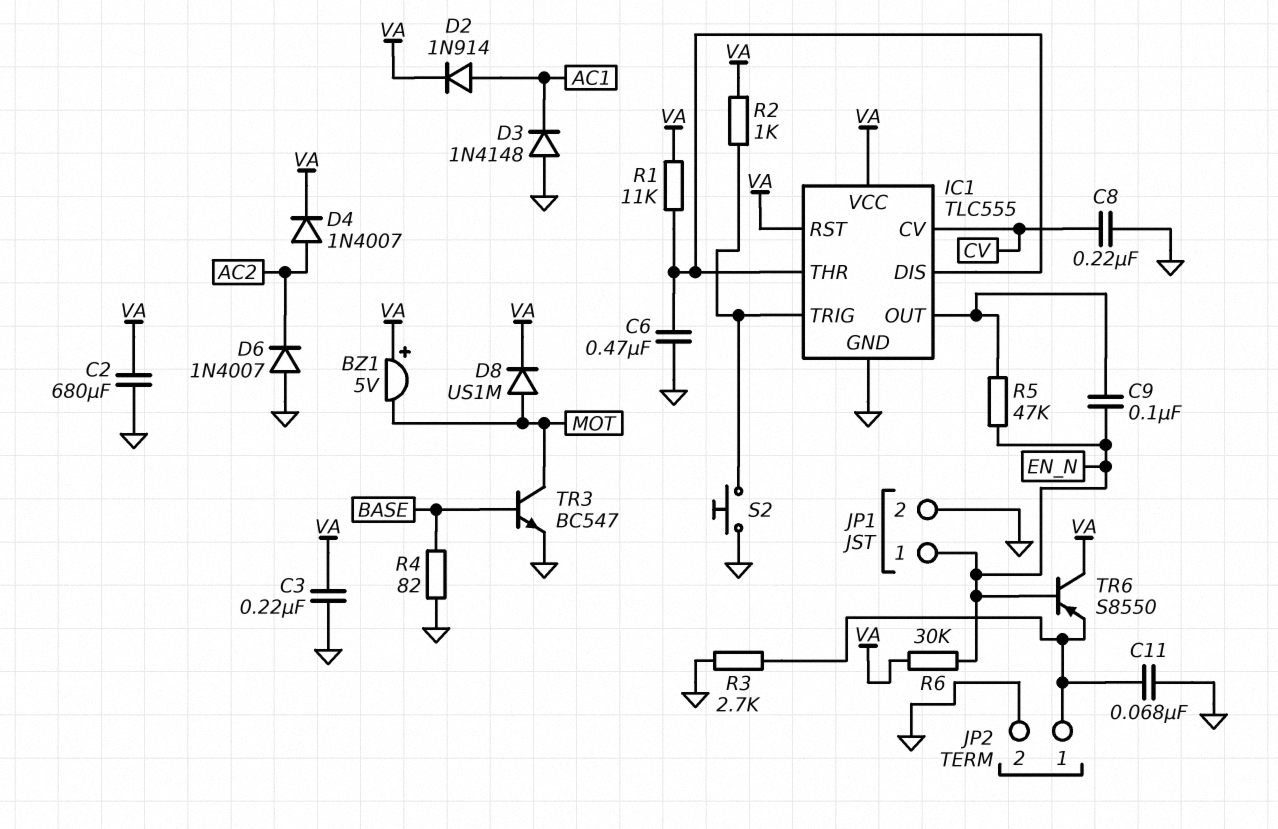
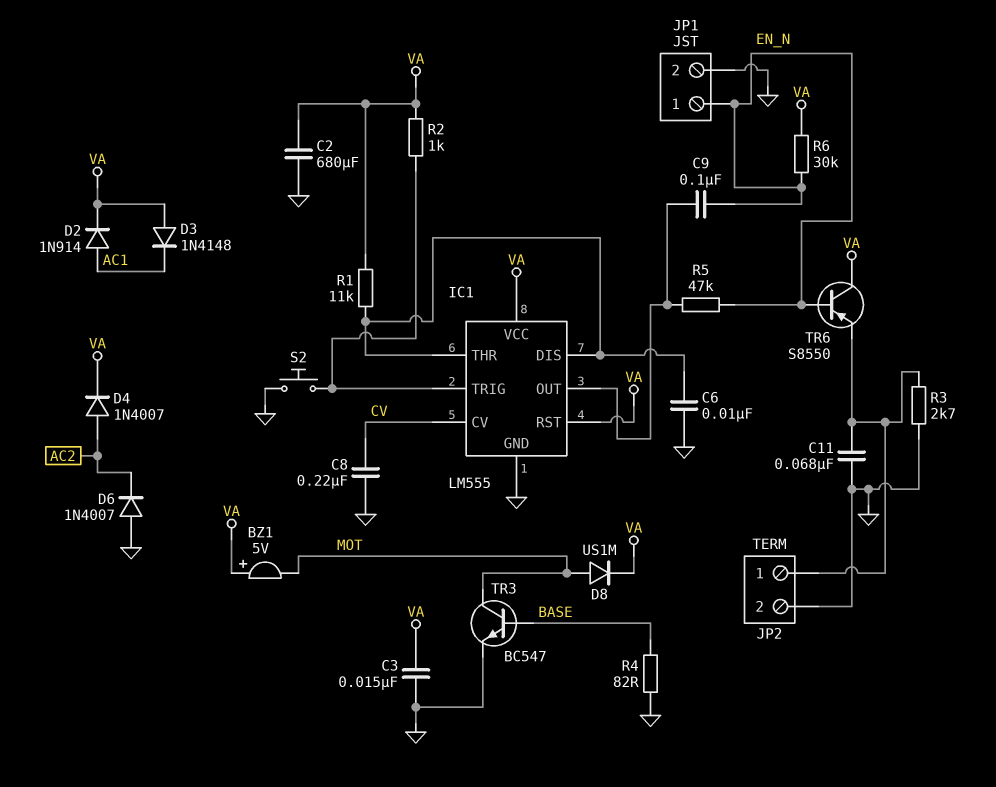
C3: 220nF (GND, VA) -> 15nF (GND, VA)
C6: 470nF (GND, IC1/DIS) -> 10nF (GND, IC1/DIS)
D3: diode 1N4148 (A GND, K AC1) -> diode 1N4148 (A VA, K AC1)
IC1: TLC555 -> LM555

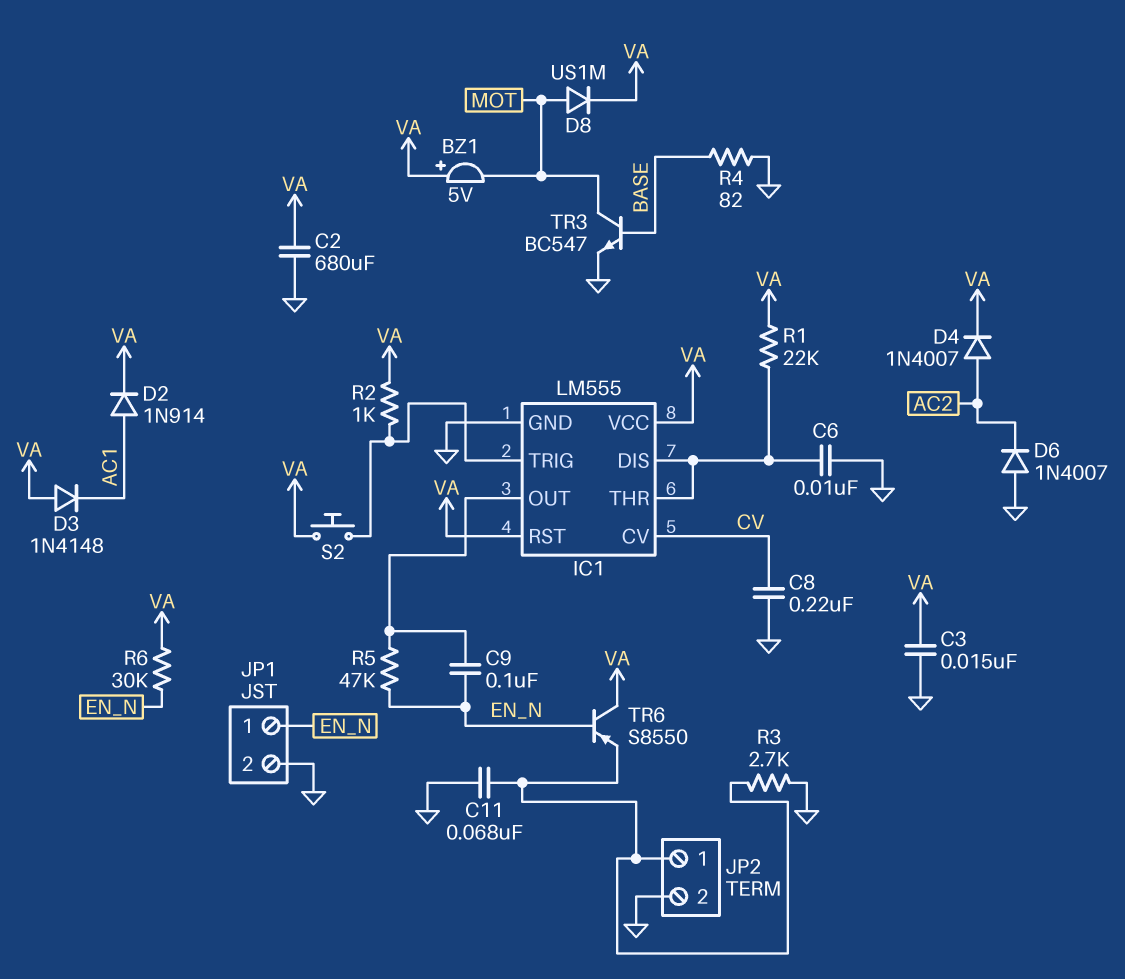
R1: 11k (IC1/DIS, VA) -> 22k (IC1/DIS, VA)
S2: button (GND, IC1/TRIG) -> button (IC1/TRIG, VA)

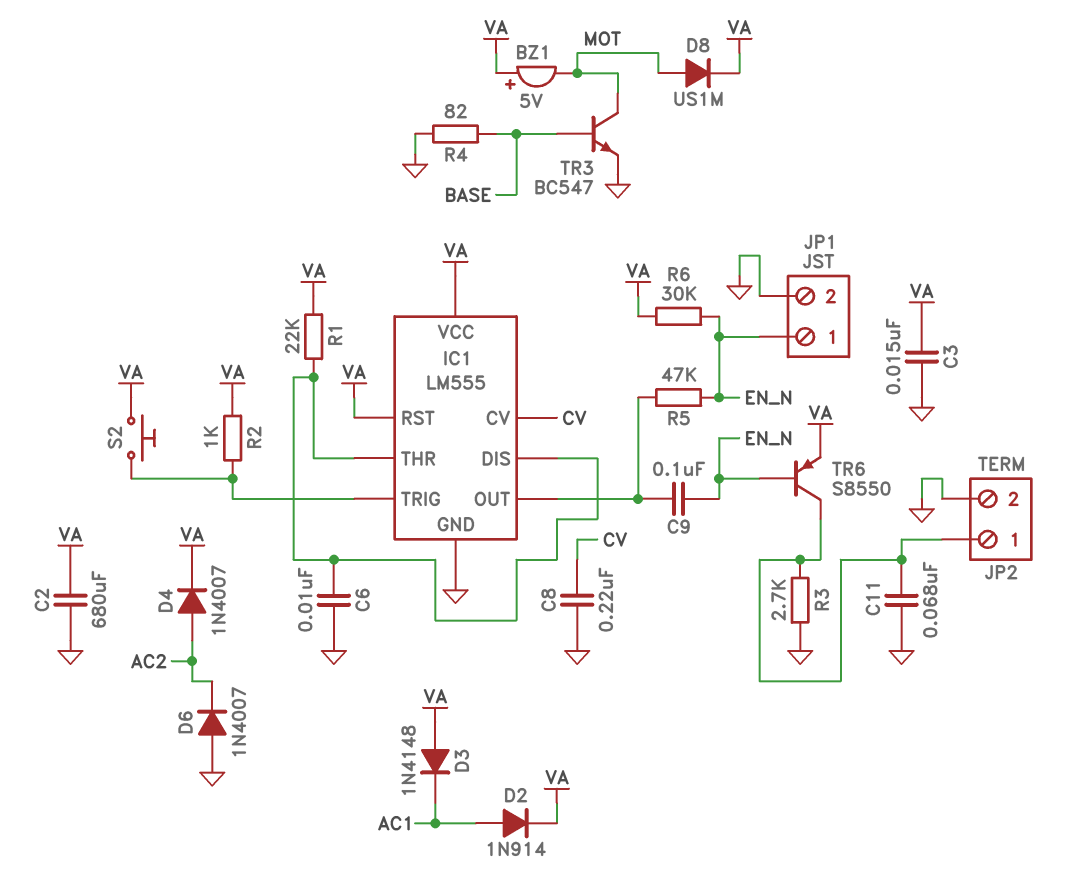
TR6: PNP S8550 (B EN_N, C VA, E JP2/1) -> PNP S8550 (B EN_N, C JP2/1, E VA)

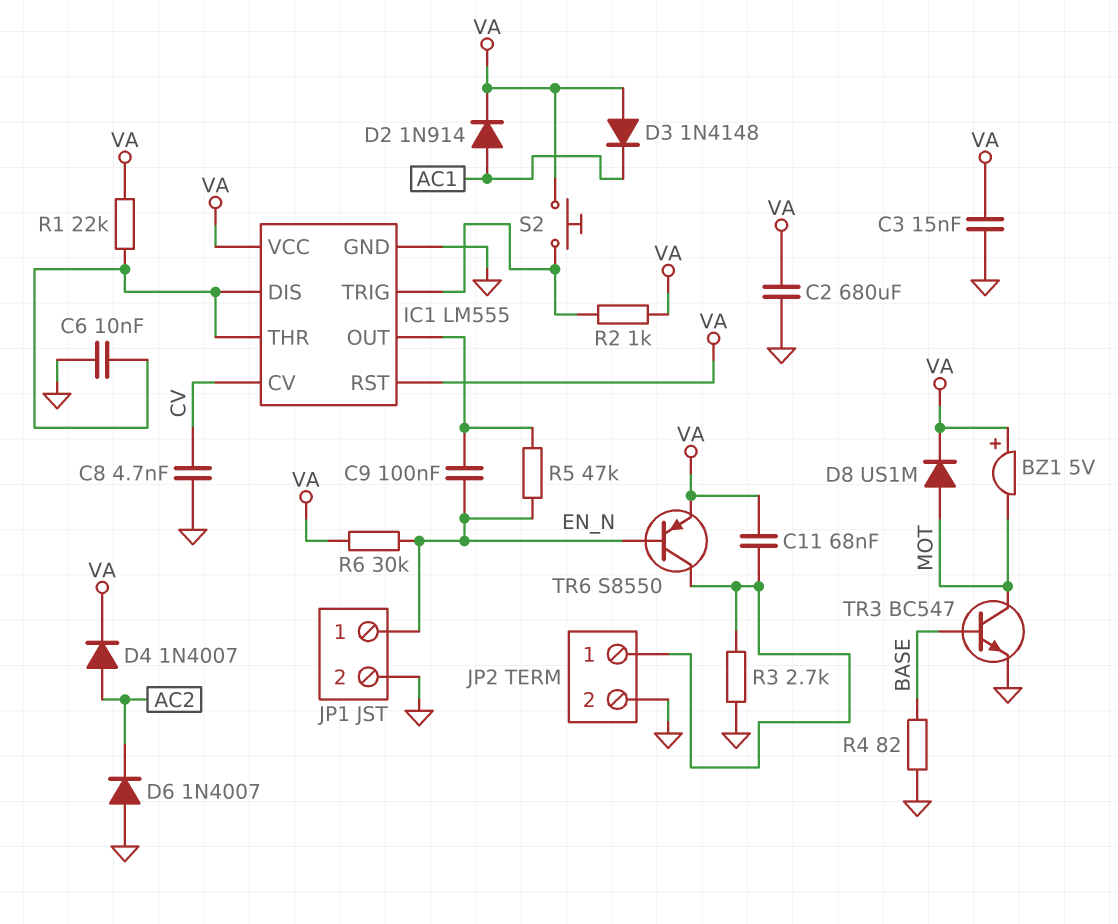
C8: 220nF (CV, GND) -> 4.7nF (CV, GND)
C11: 68nF (GND, JP2/1) -> 68nF (JP2/1, VA)

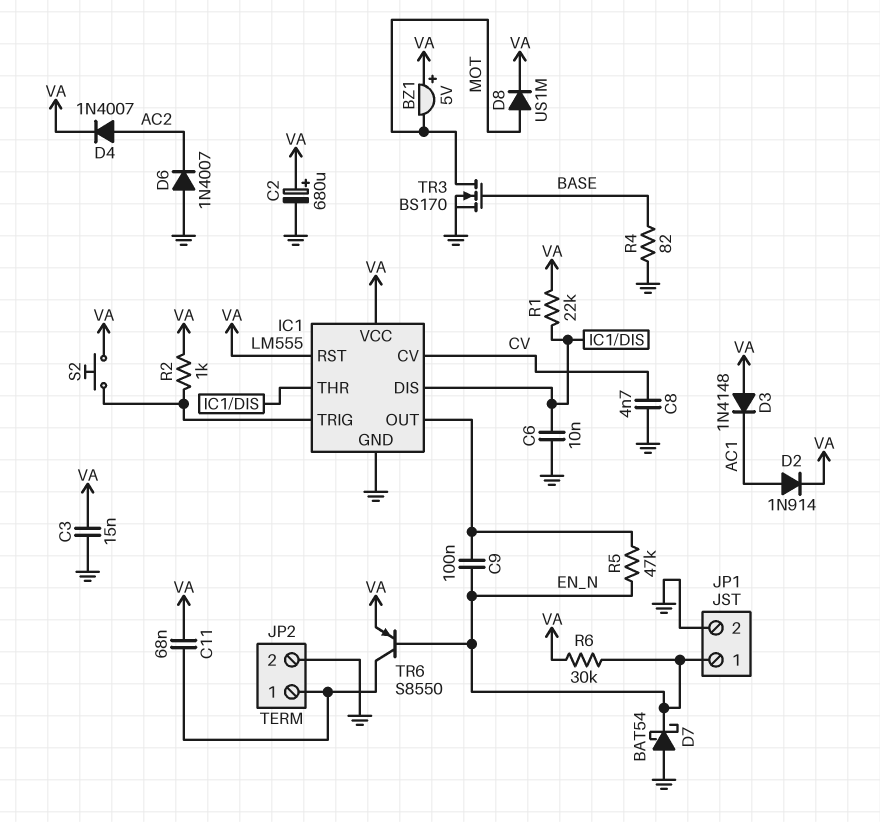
C2: 680uF (GND, VA) -> 680uF (plus VA, minus GND)
D7: none -> schottky BAT54 (A GND, K EN_N)
R3: 2.7k (GND, JP2/1) -> none
TR3: NPN BC547 (B BASE, C MOT, E GND) -> NMOS BS170 (G BASE, D MOT, S GND)

